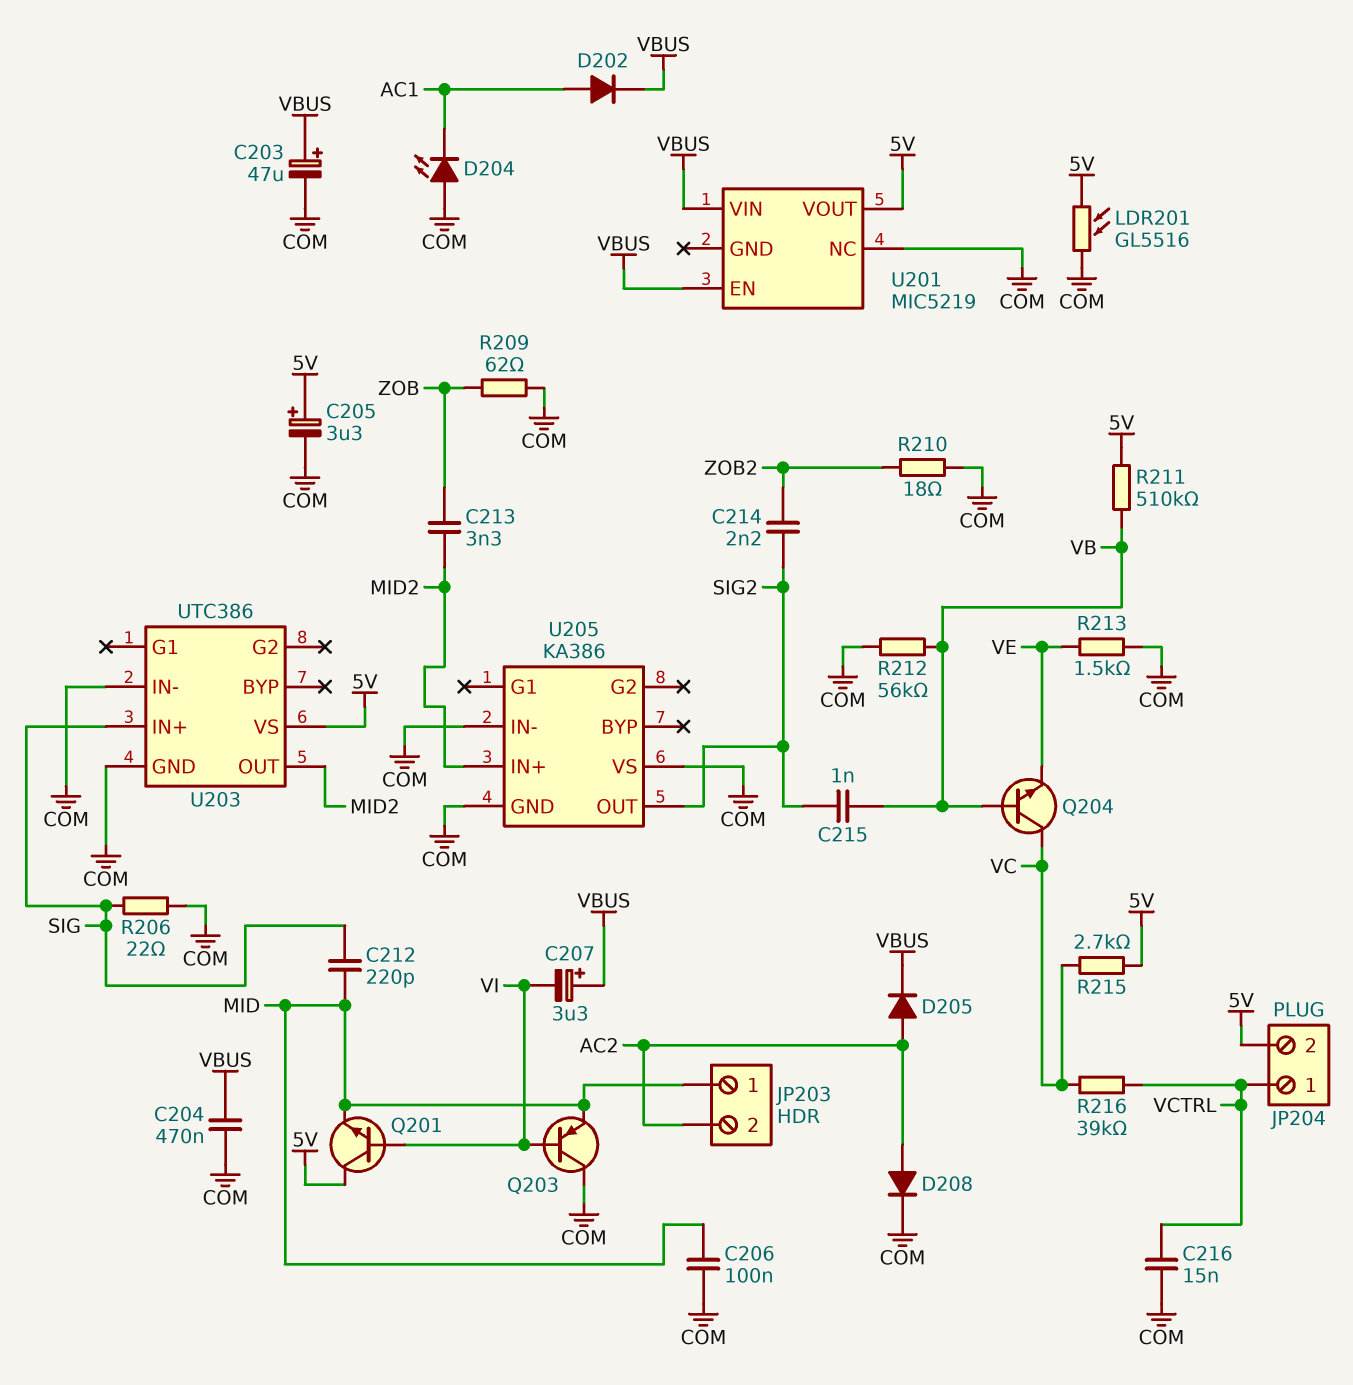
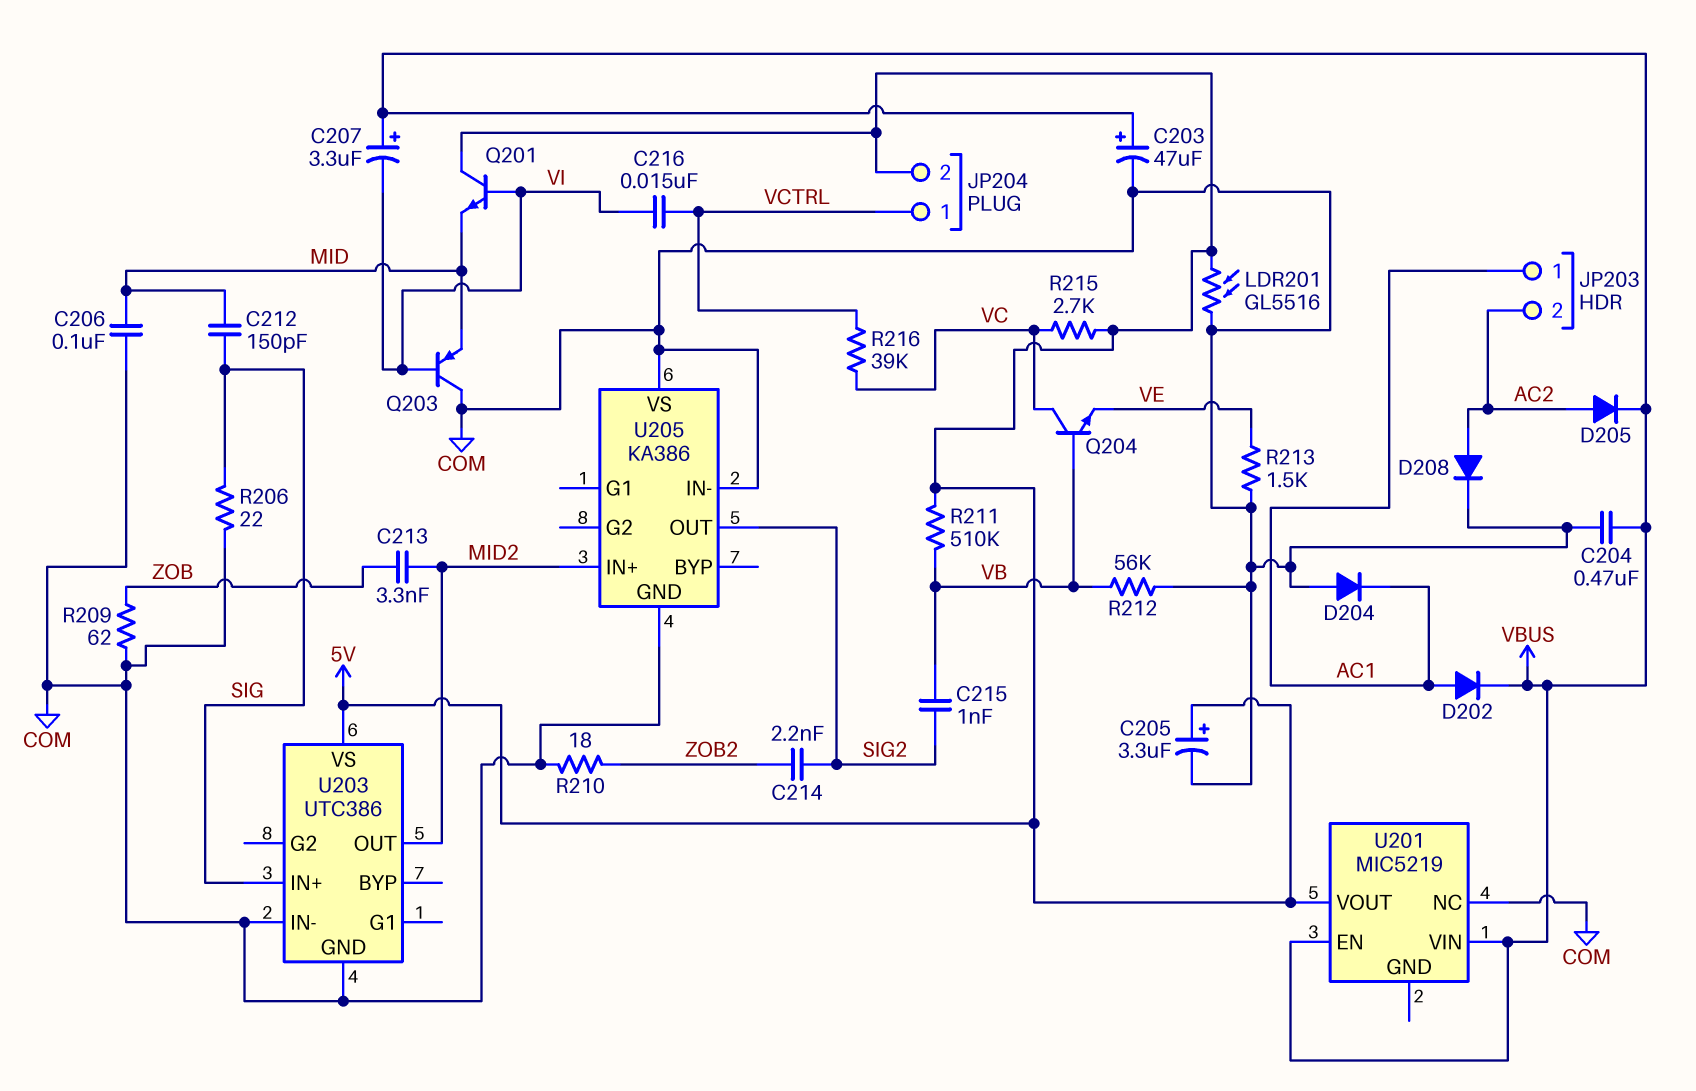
C212: 220pF (MID, SIG) -> 150pF (MID, SIG)
C216: 15nF (COM, VCTRL) -> 15nF (VCTRL, VI)
D204: LED (A COM, K AC1) -> diode (A COM, K AC1)
JP203 pin 1: MID -> AC1

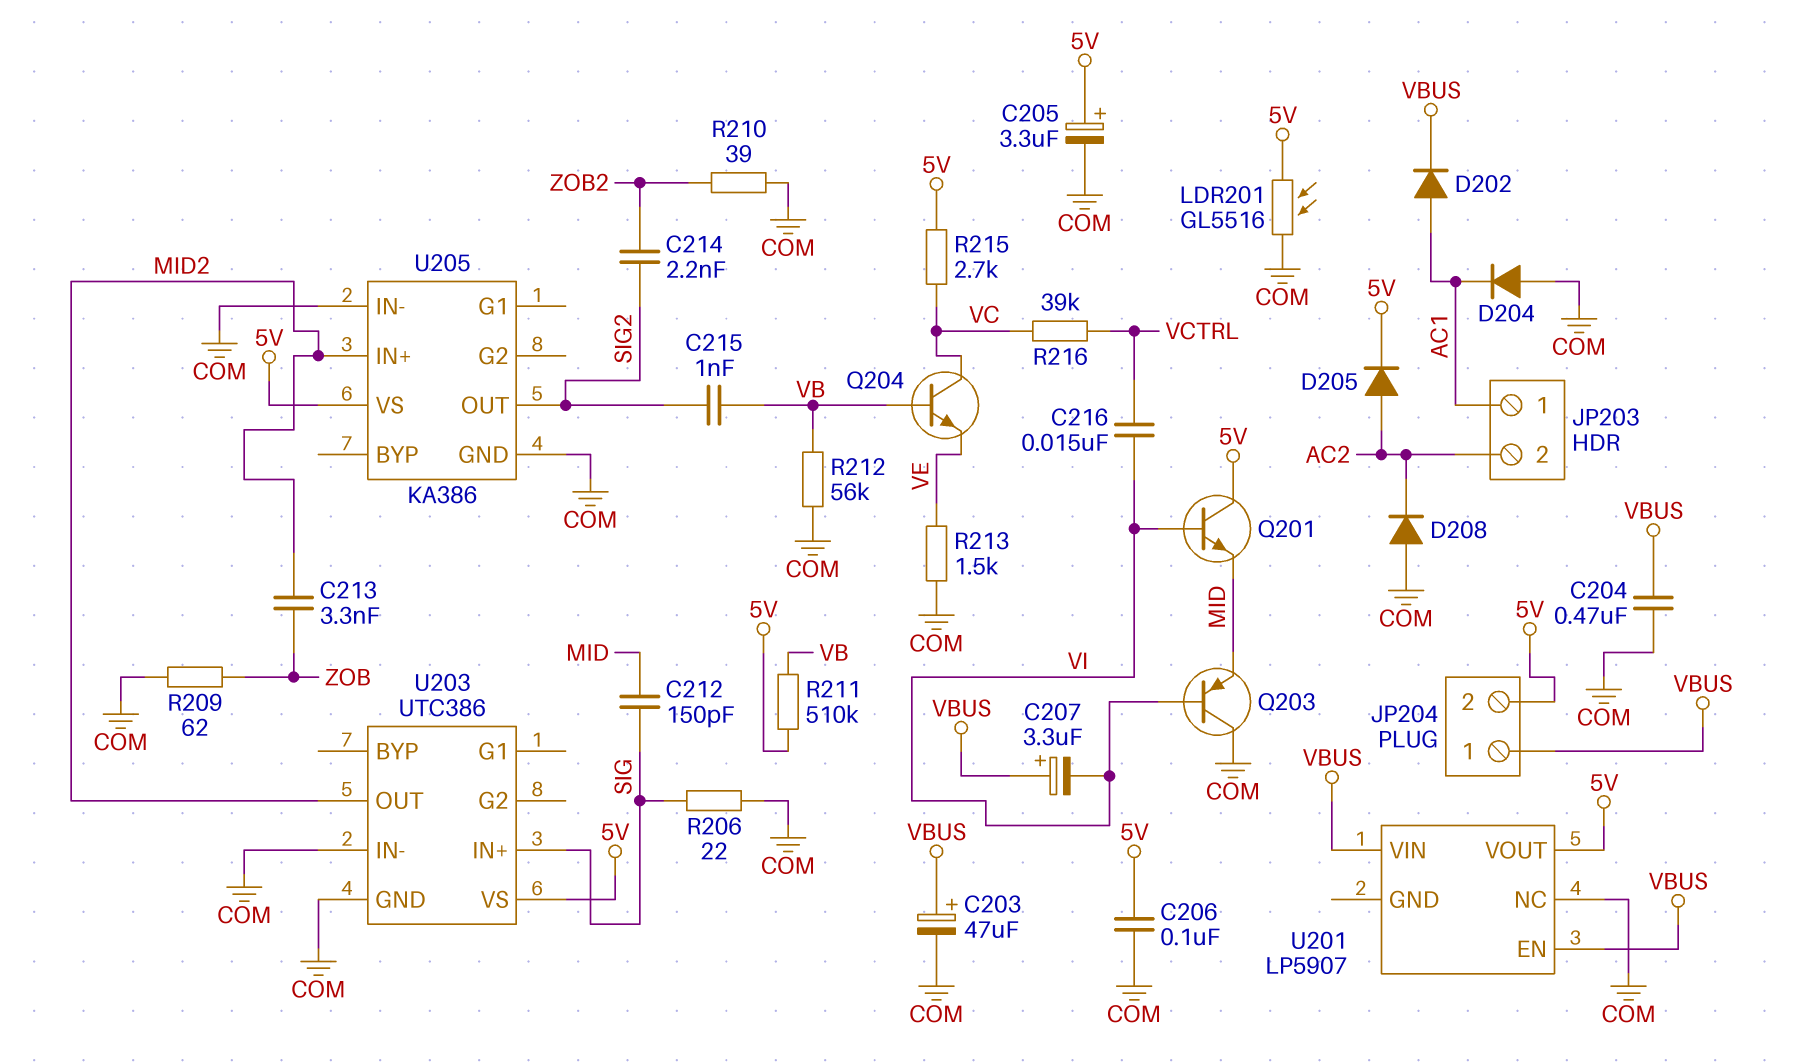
C206: 100nF (COM, MID) -> 100nF (5V, COM)
D205: diode (A AC2, K VBUS) -> diode (A AC2, K 5V)
D208: diode (A AC2, K COM) -> diode (A COM, K AC2)
JP204 pin 1: VCTRL -> VBUS
R210: 18 (COM, ZOB2) -> 39 (COM, ZOB2)
U201: MIC5219 -> LP5907
U205 pin VS: COM -> 5V

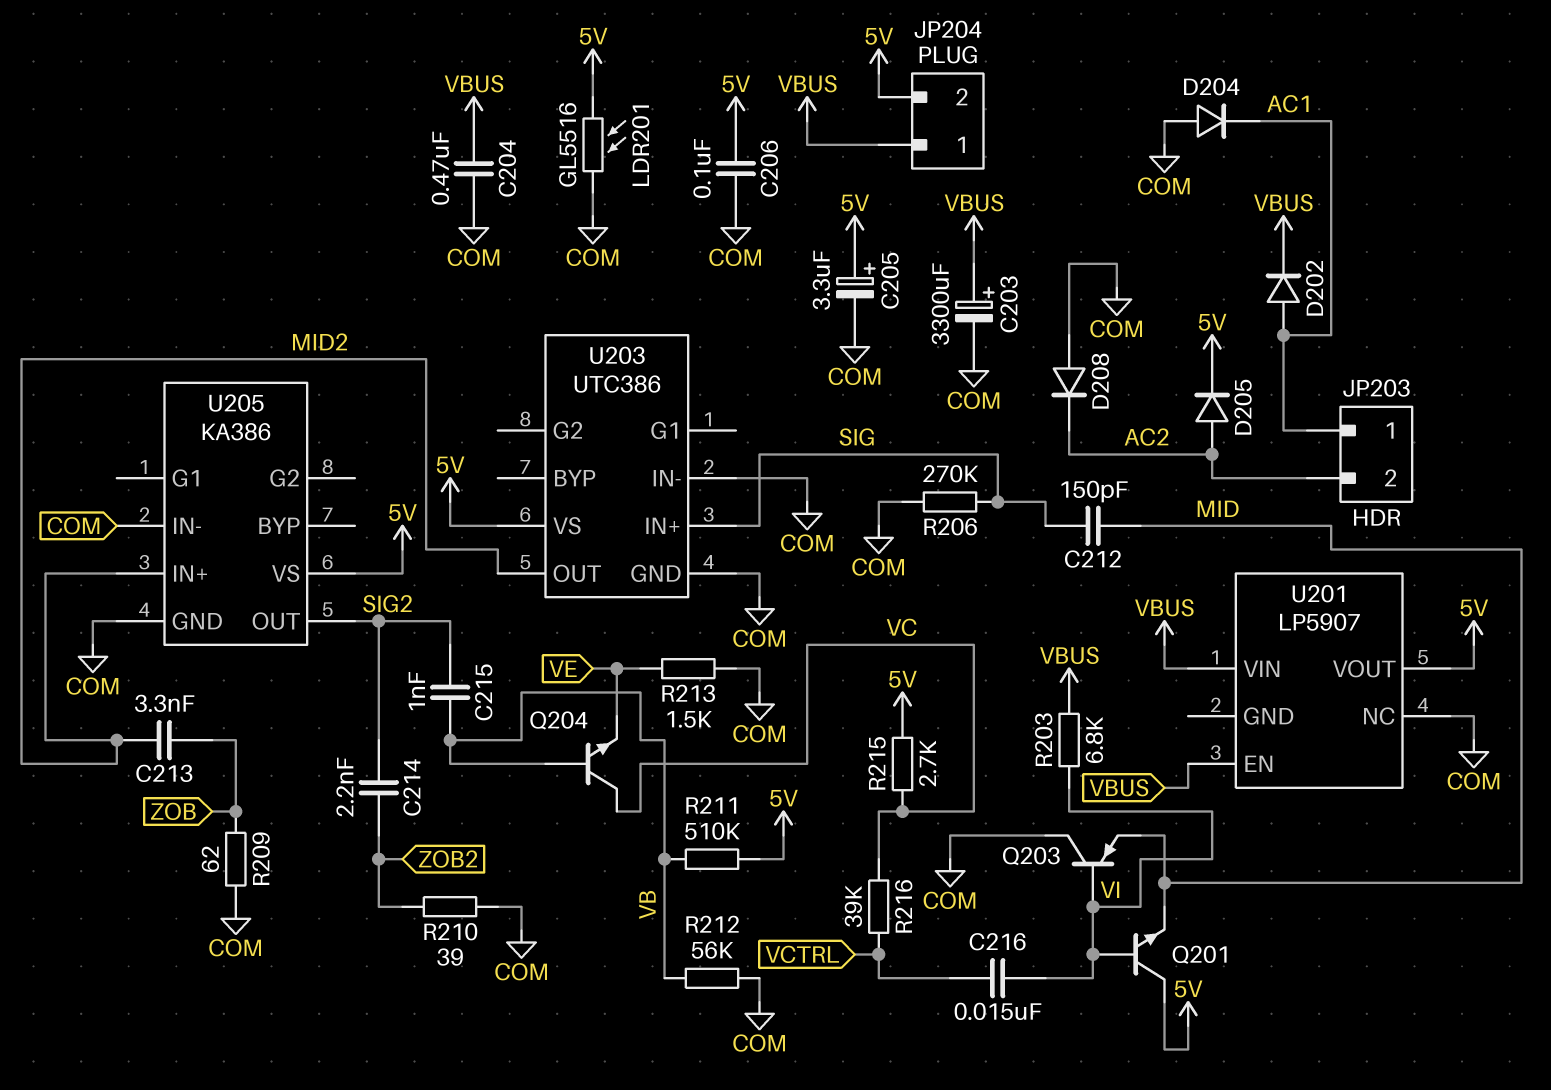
C203: 47uF (plus VBUS, minus COM) -> 3300uF (plus VBUS, minus COM)
C207: 3.3uF (plus VBUS, minus VI) -> none
R203: none -> 6.8k (VBUS, VI)
R206: 22 (COM, SIG) -> 270k (COM, SIG)

